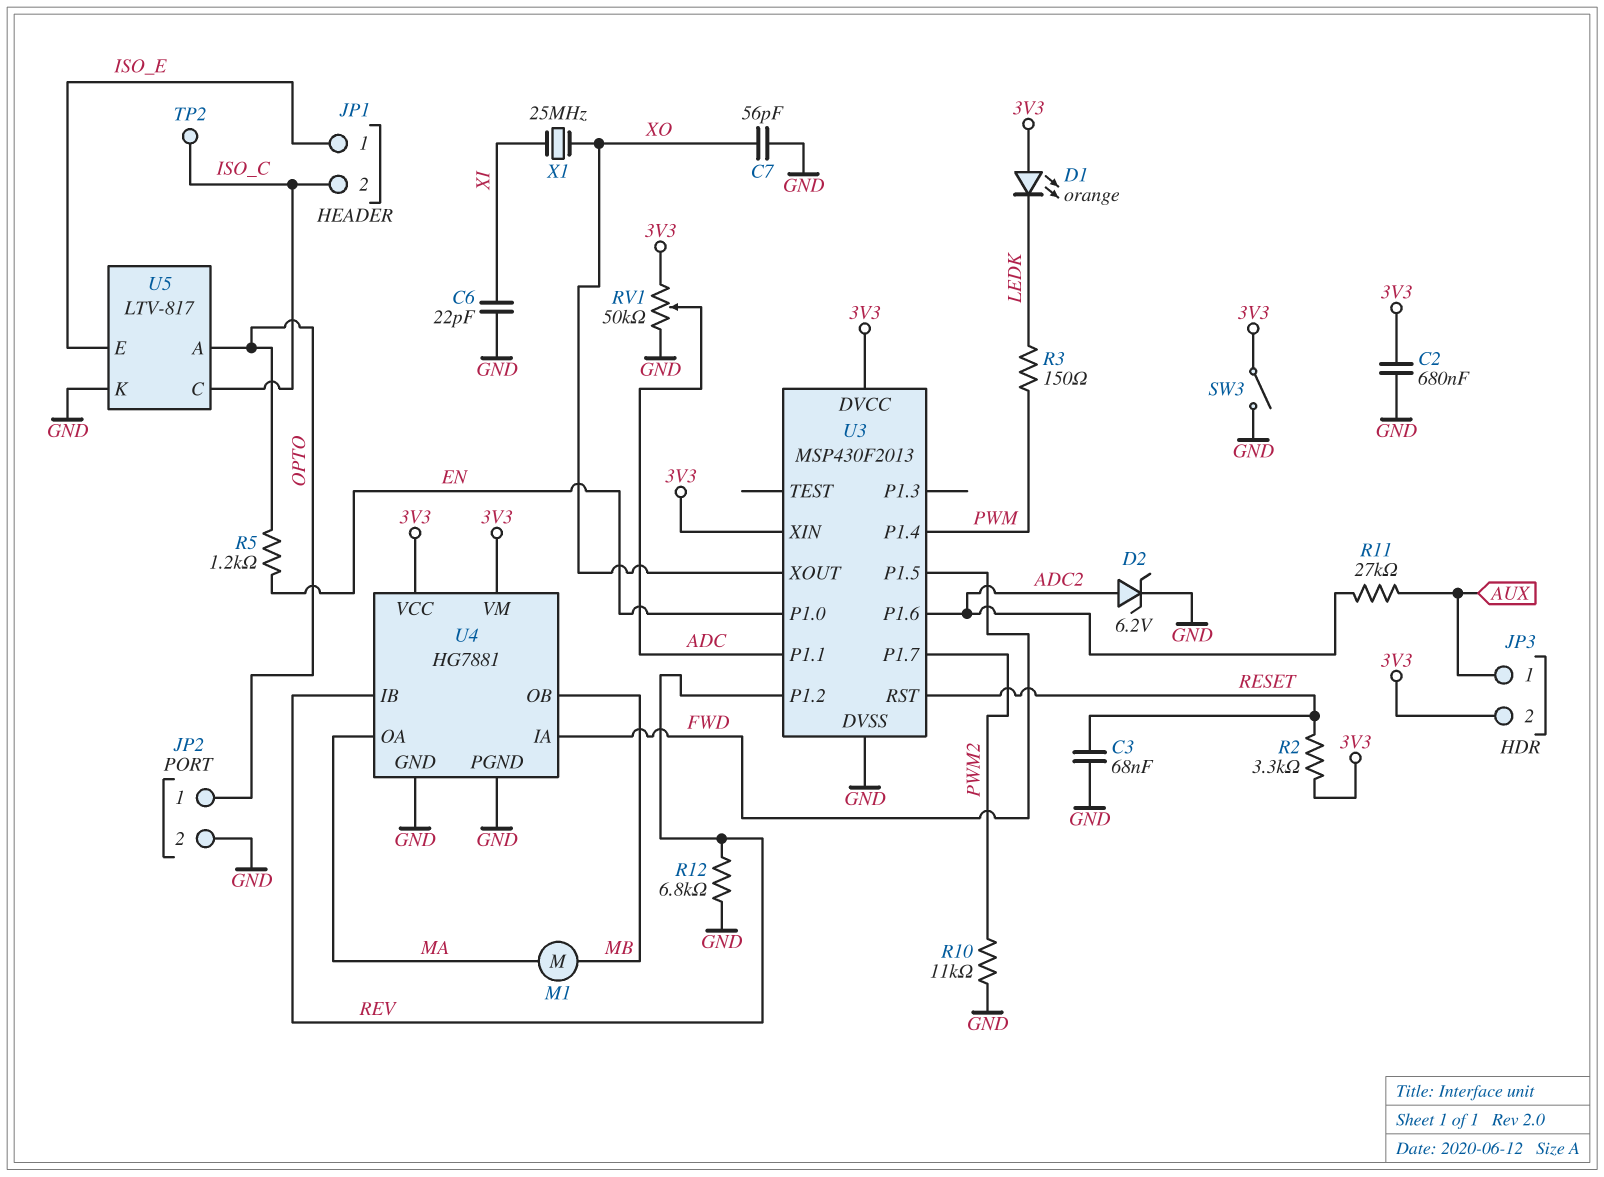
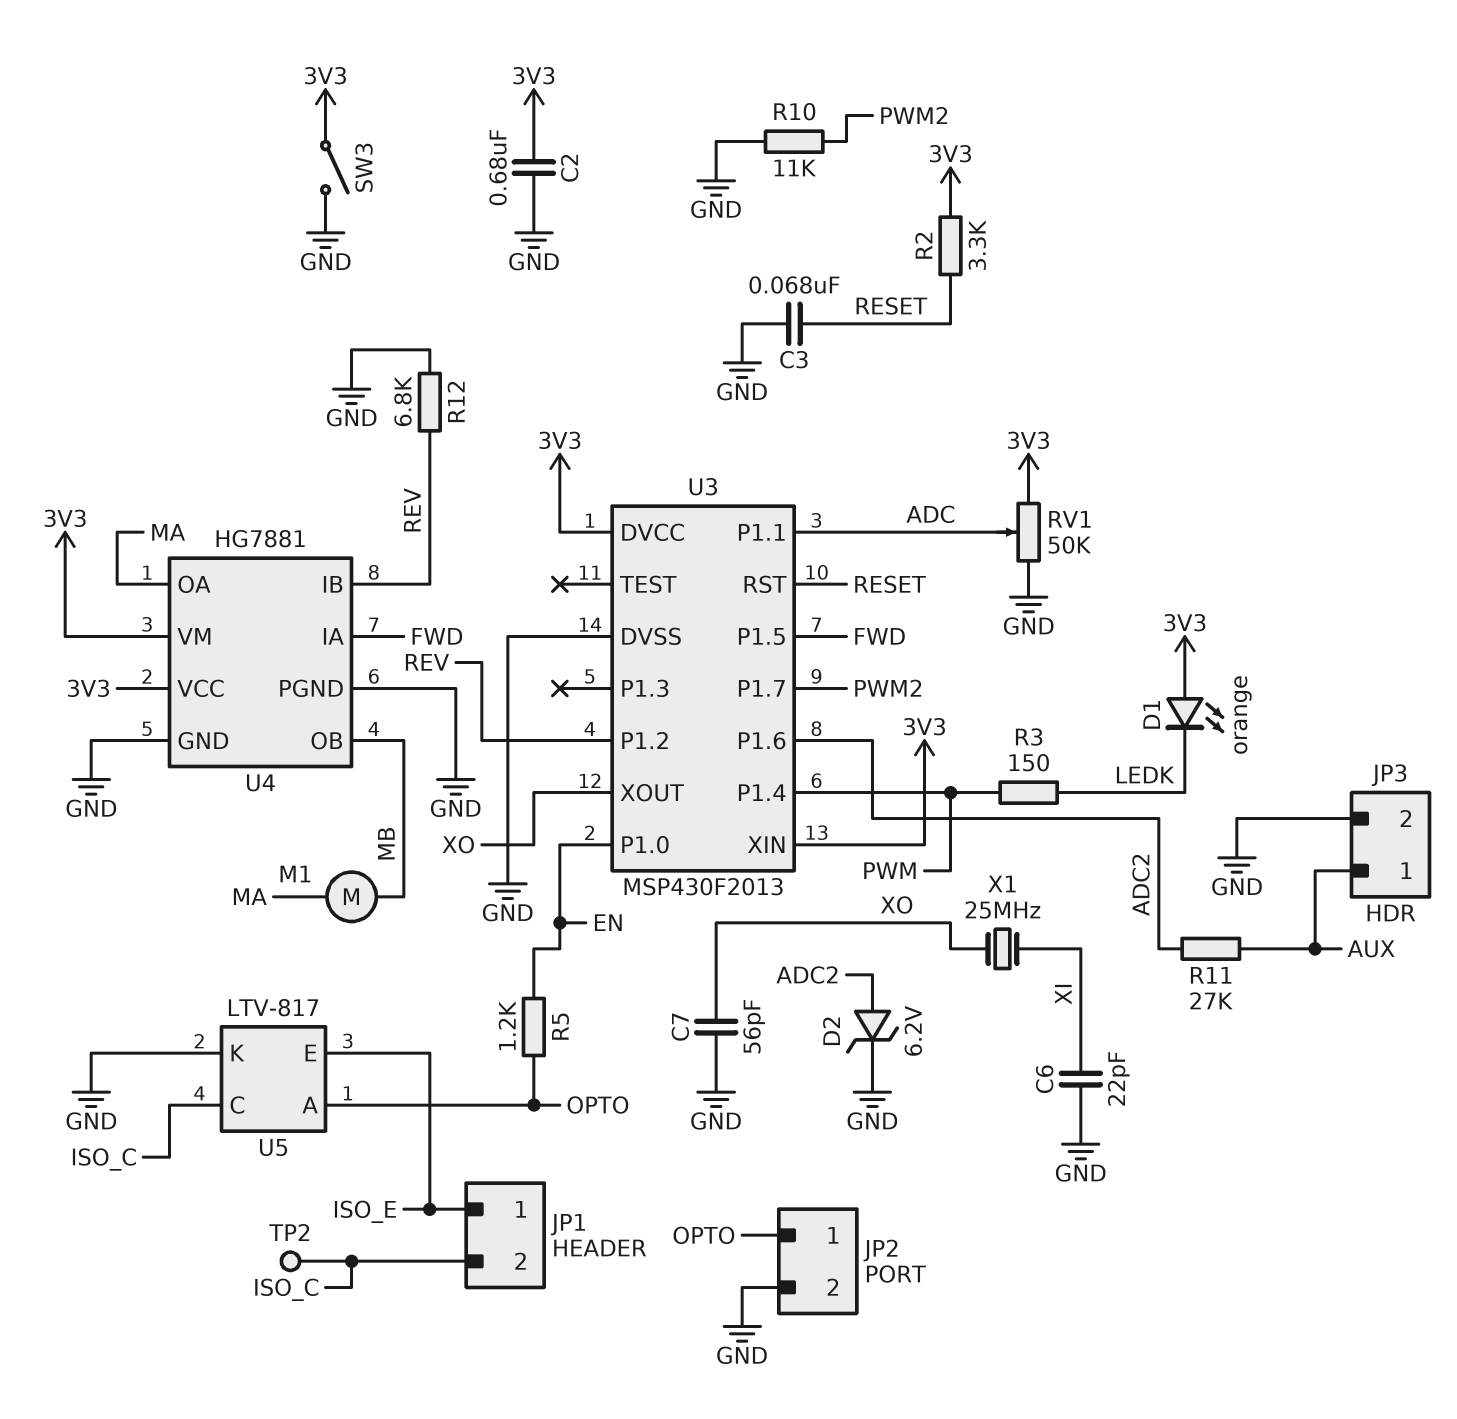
JP3 pin 2: 3V3 -> GND

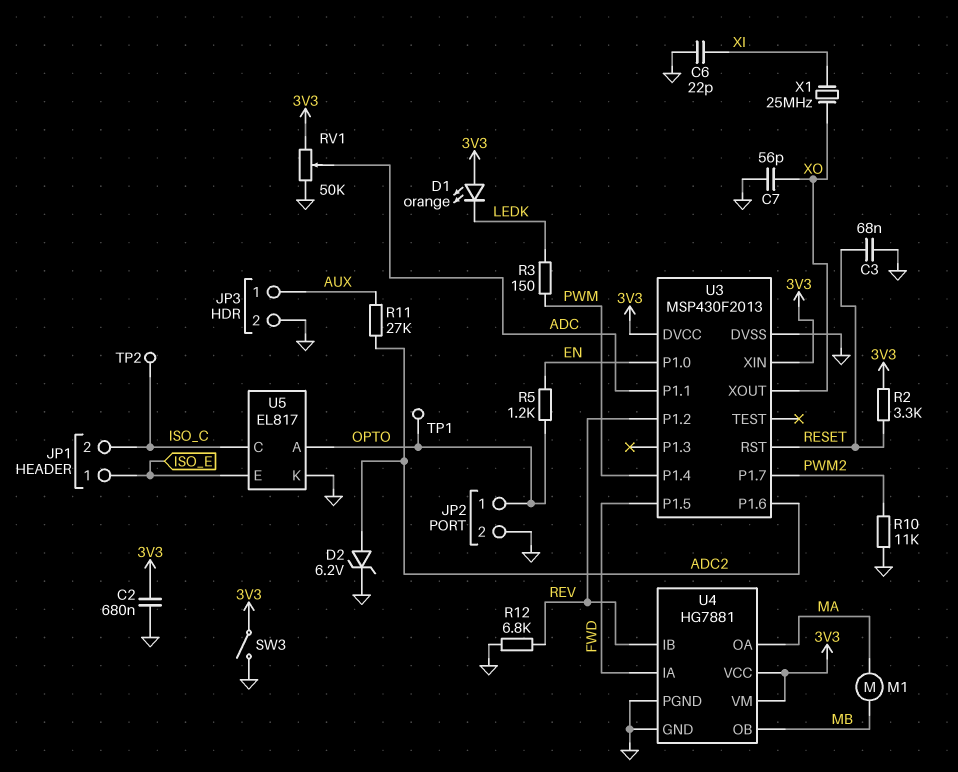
TP1: none -> test point (OPTO)
U5: LTV-817 -> EL817

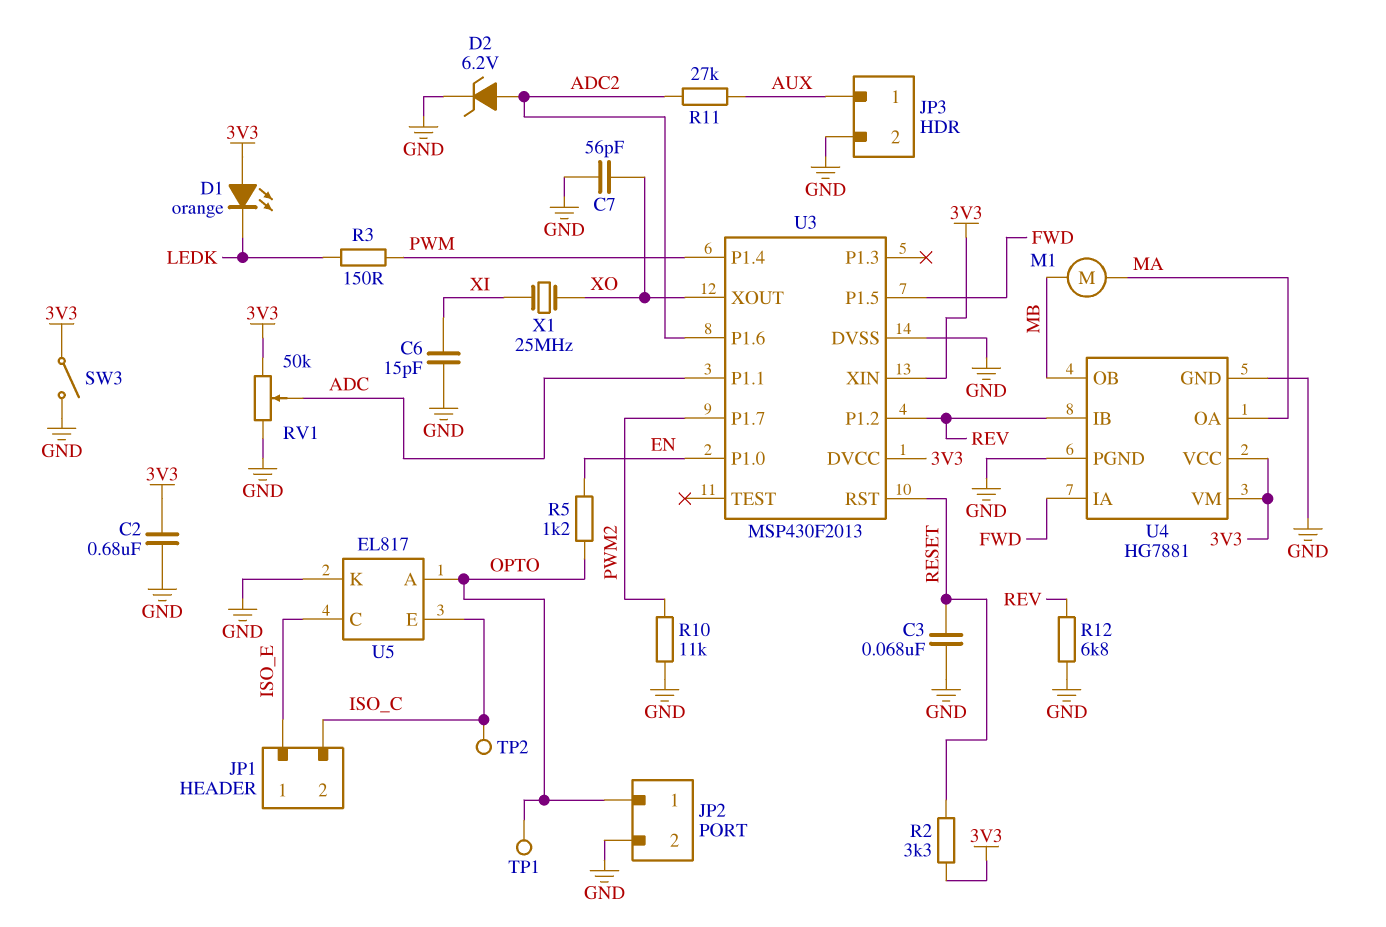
C6: 22pF (GND, XI) -> 15pF (GND, XI)
U5 pin C: ISO_C -> ISO_E
U5 pin E: ISO_E -> ISO_C

